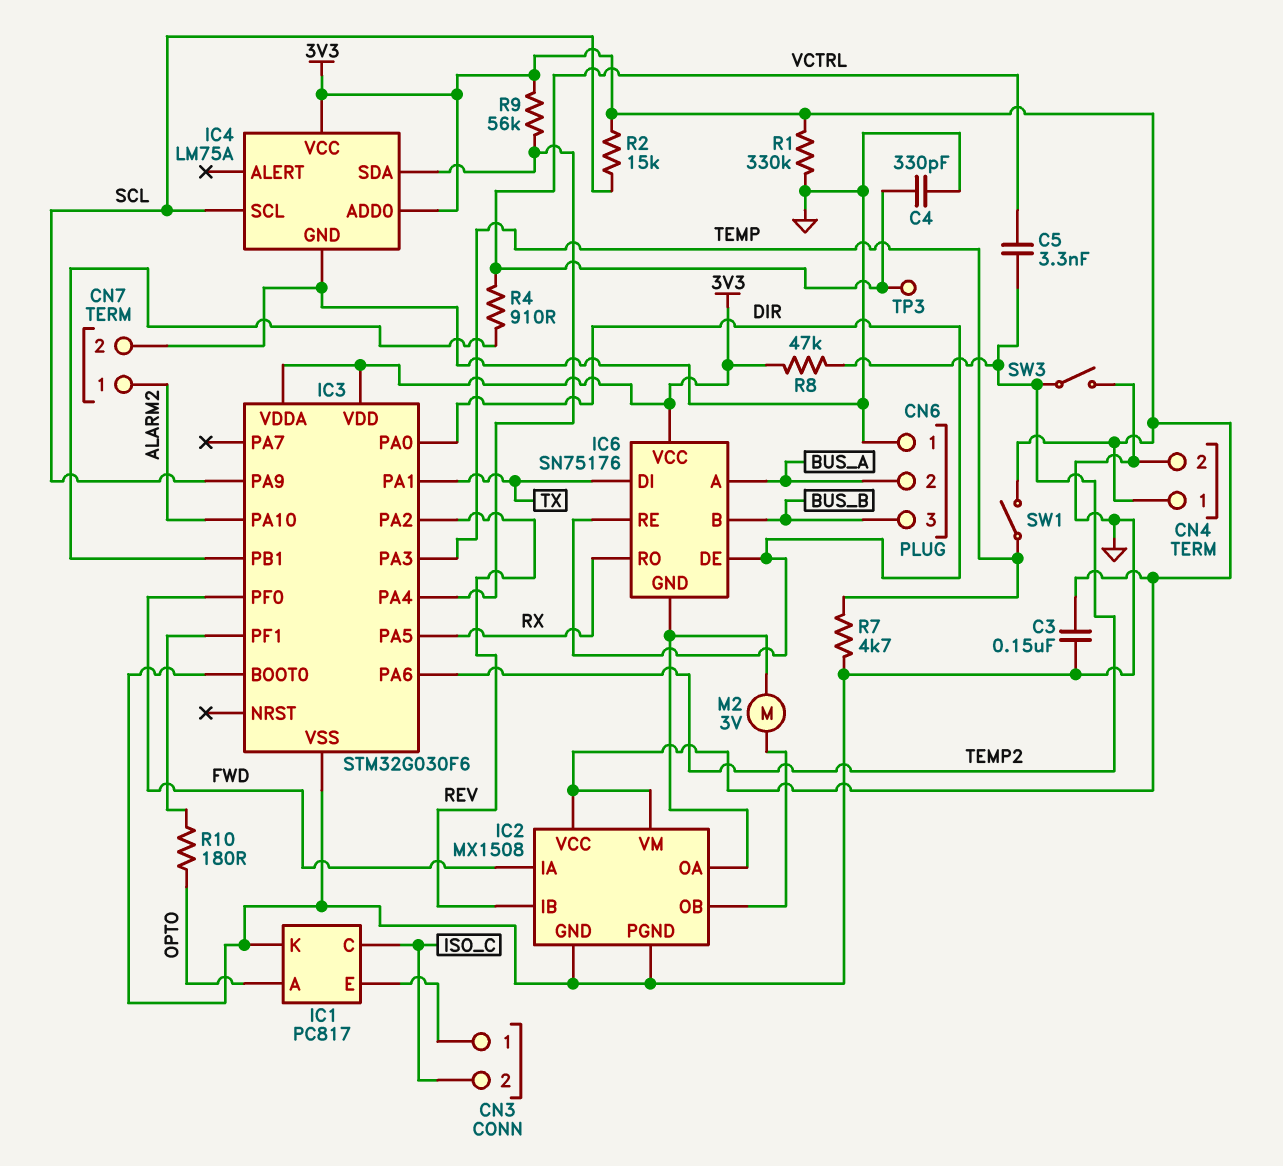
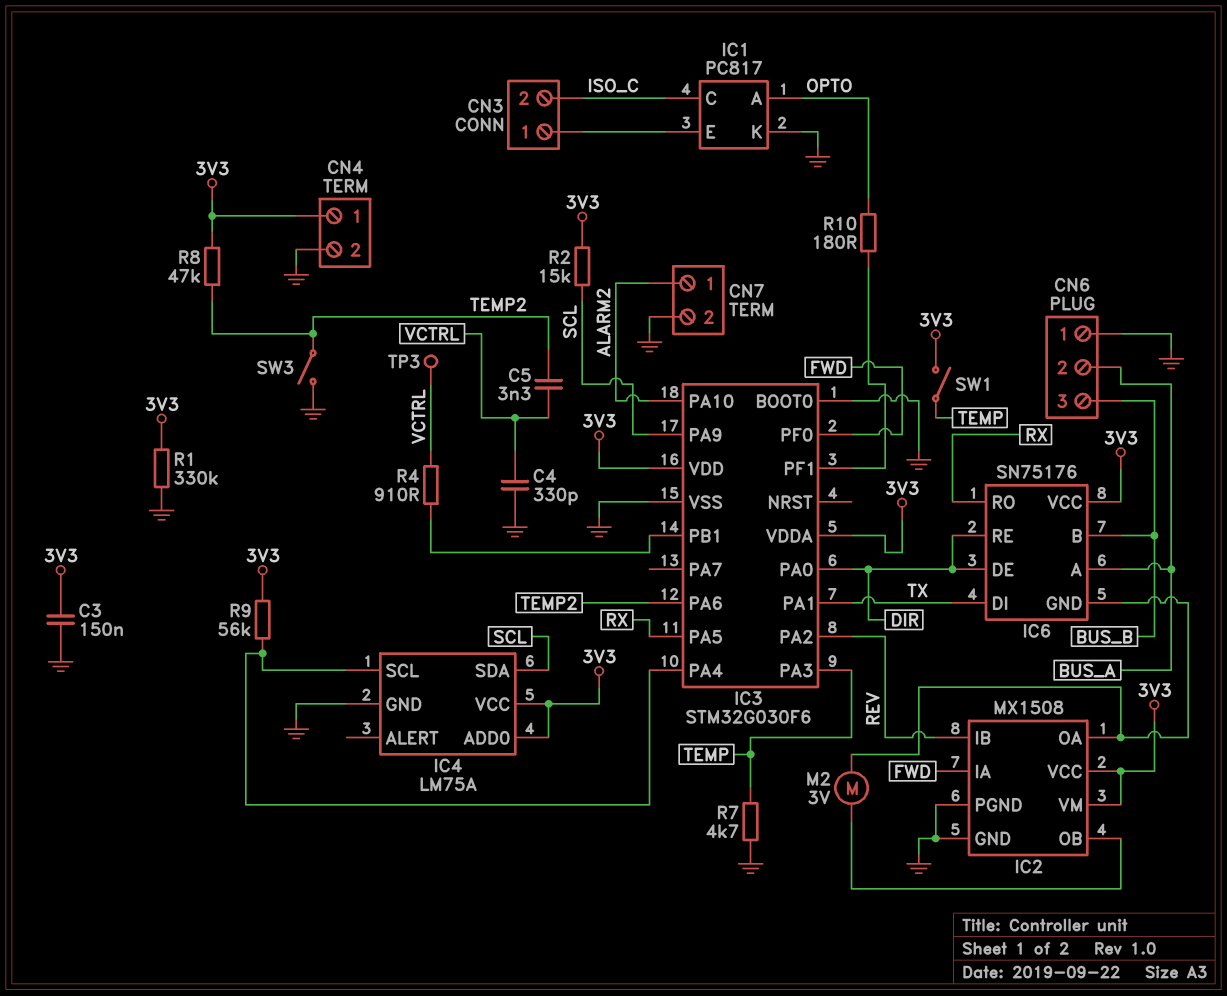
IC4 pin SCL: SCL -> IC3/PA4
IC4 pin SDA: IC3/PA4 -> SCL

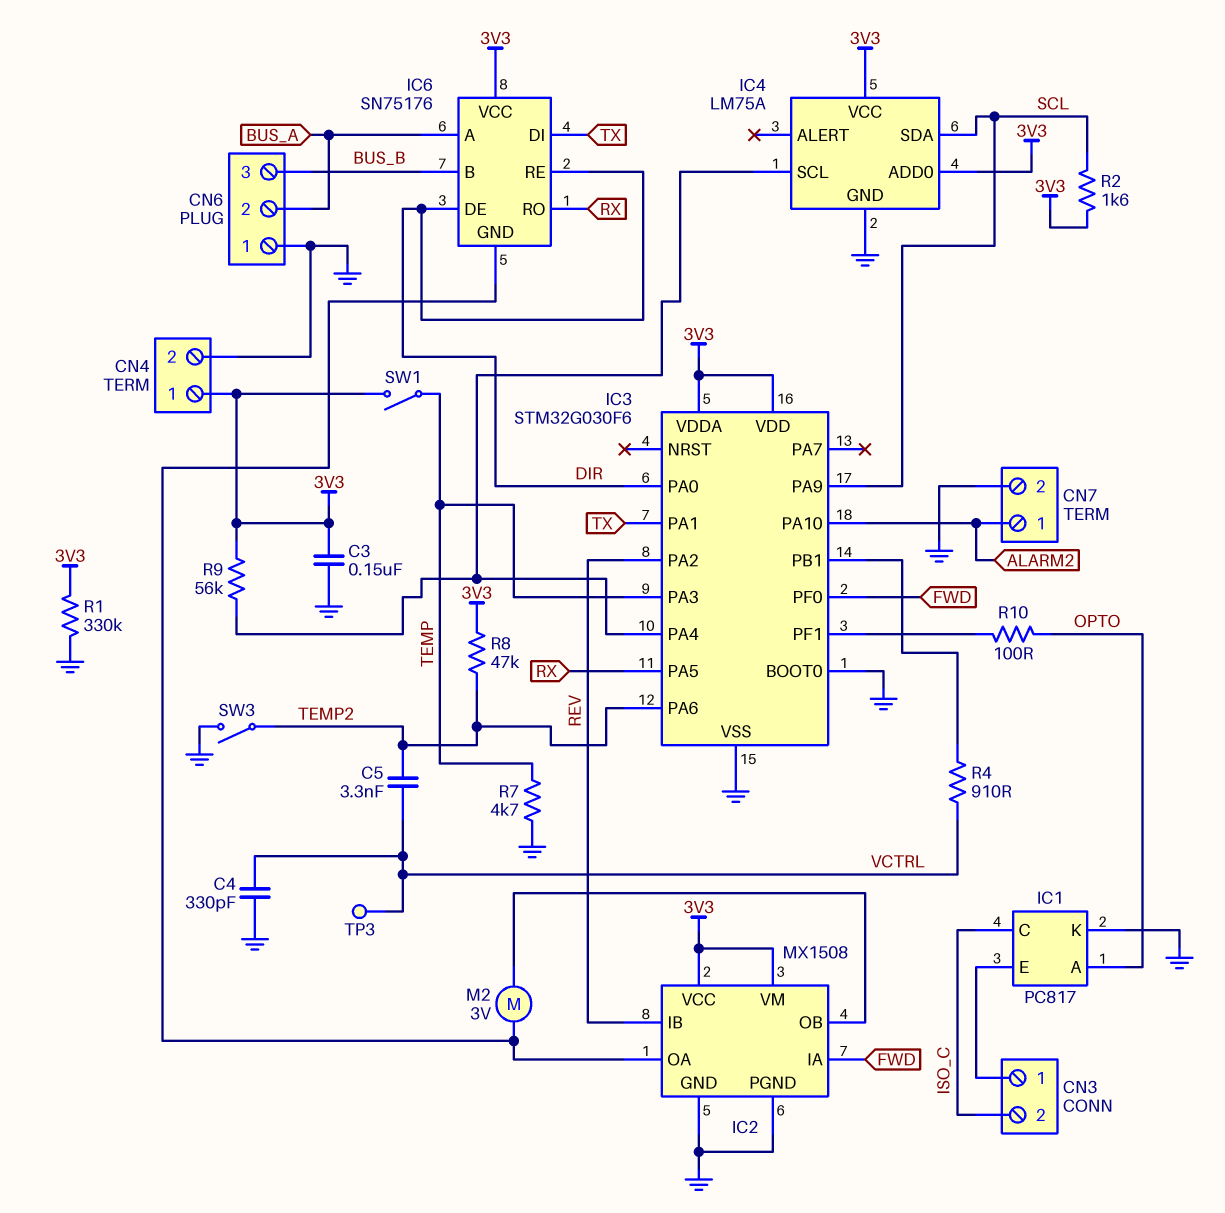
R2: 15k (3V3, SCL) -> 1.6k (3V3, SCL)
R10: 180 (IC3/PF1, OPTO) -> 100 (IC3/PF1, OPTO)

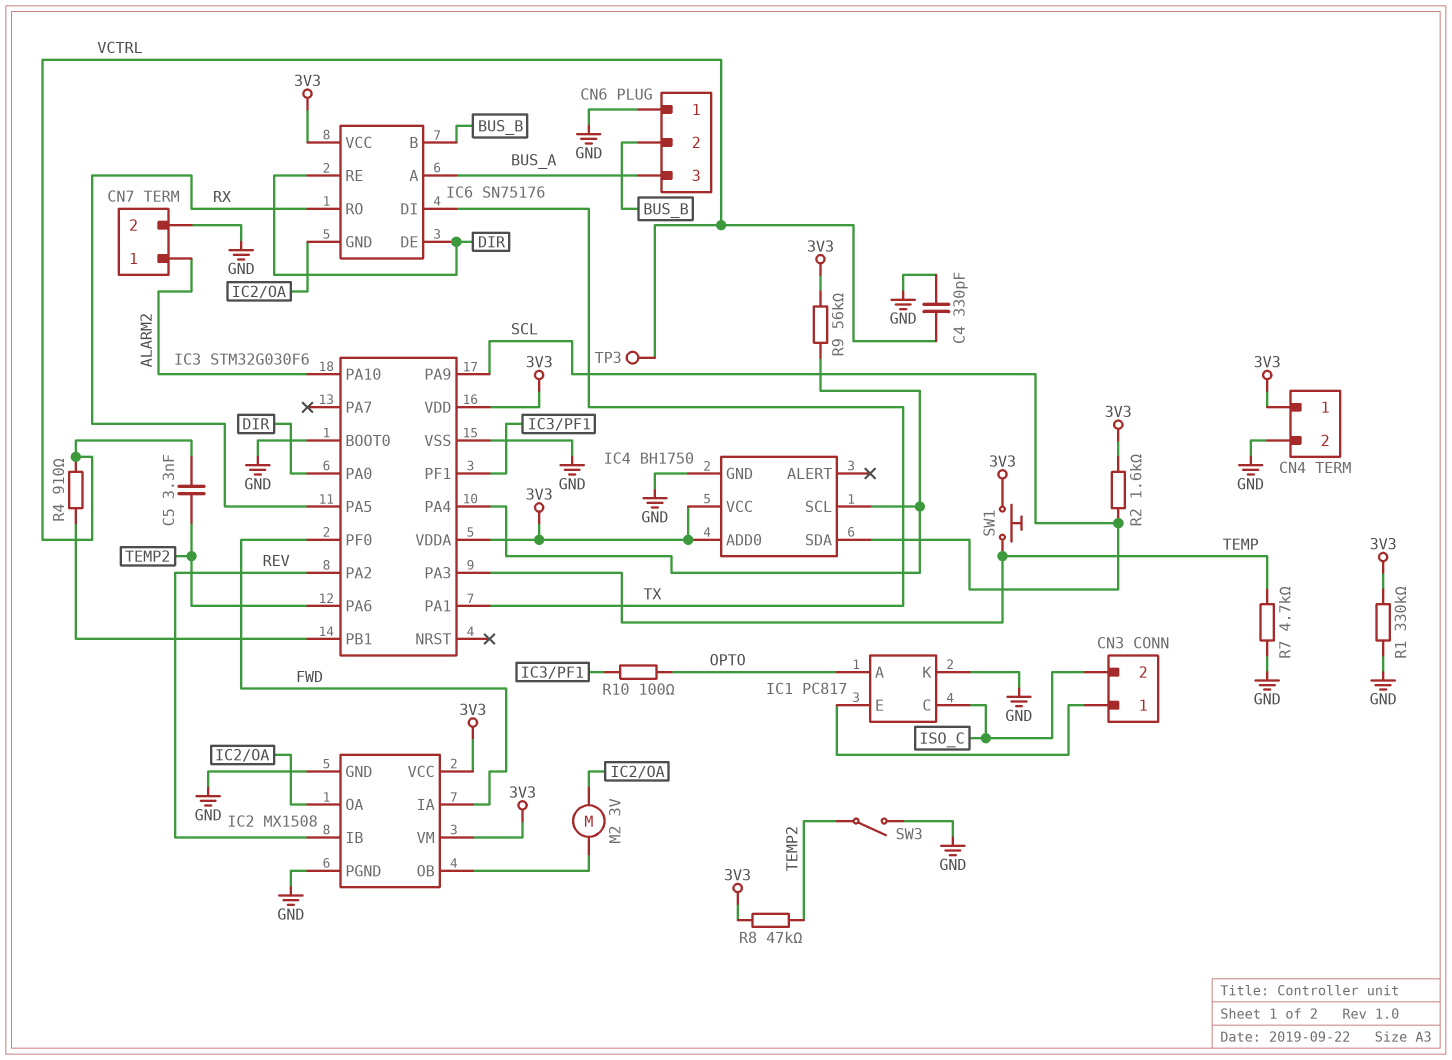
C3: 150nF (3V3, GND) -> none
CN6 pin 2: BUS_A -> BUS_B
CN6 pin 3: BUS_B -> BUS_A
IC4: LM75A -> BH1750
SW1: switch (3V3, TEMP) -> button (3V3, TEMP)

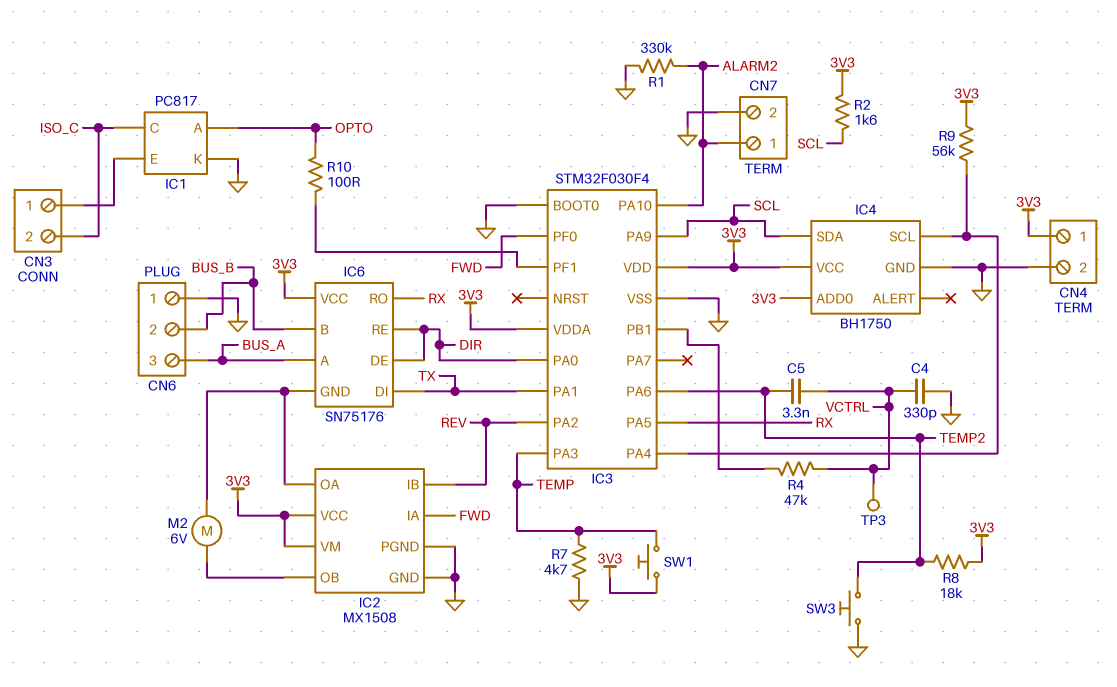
IC3: STM32G030F6 -> STM32F030F4
M2: motor 3V (IC2/OA, IC2/OB) -> motor 6V (IC2/OA, IC2/OB)
R1: 330k (3V3, GND) -> 330k (ALARM2, GND)
R4: 910 (IC3/PB1, VCTRL) -> 47k (IC3/PB1, VCTRL)
R8: 47k (3V3, TEMP2) -> 18k (3V3, TEMP2)
SW3: switch (GND, TEMP2) -> button (GND, TEMP2)

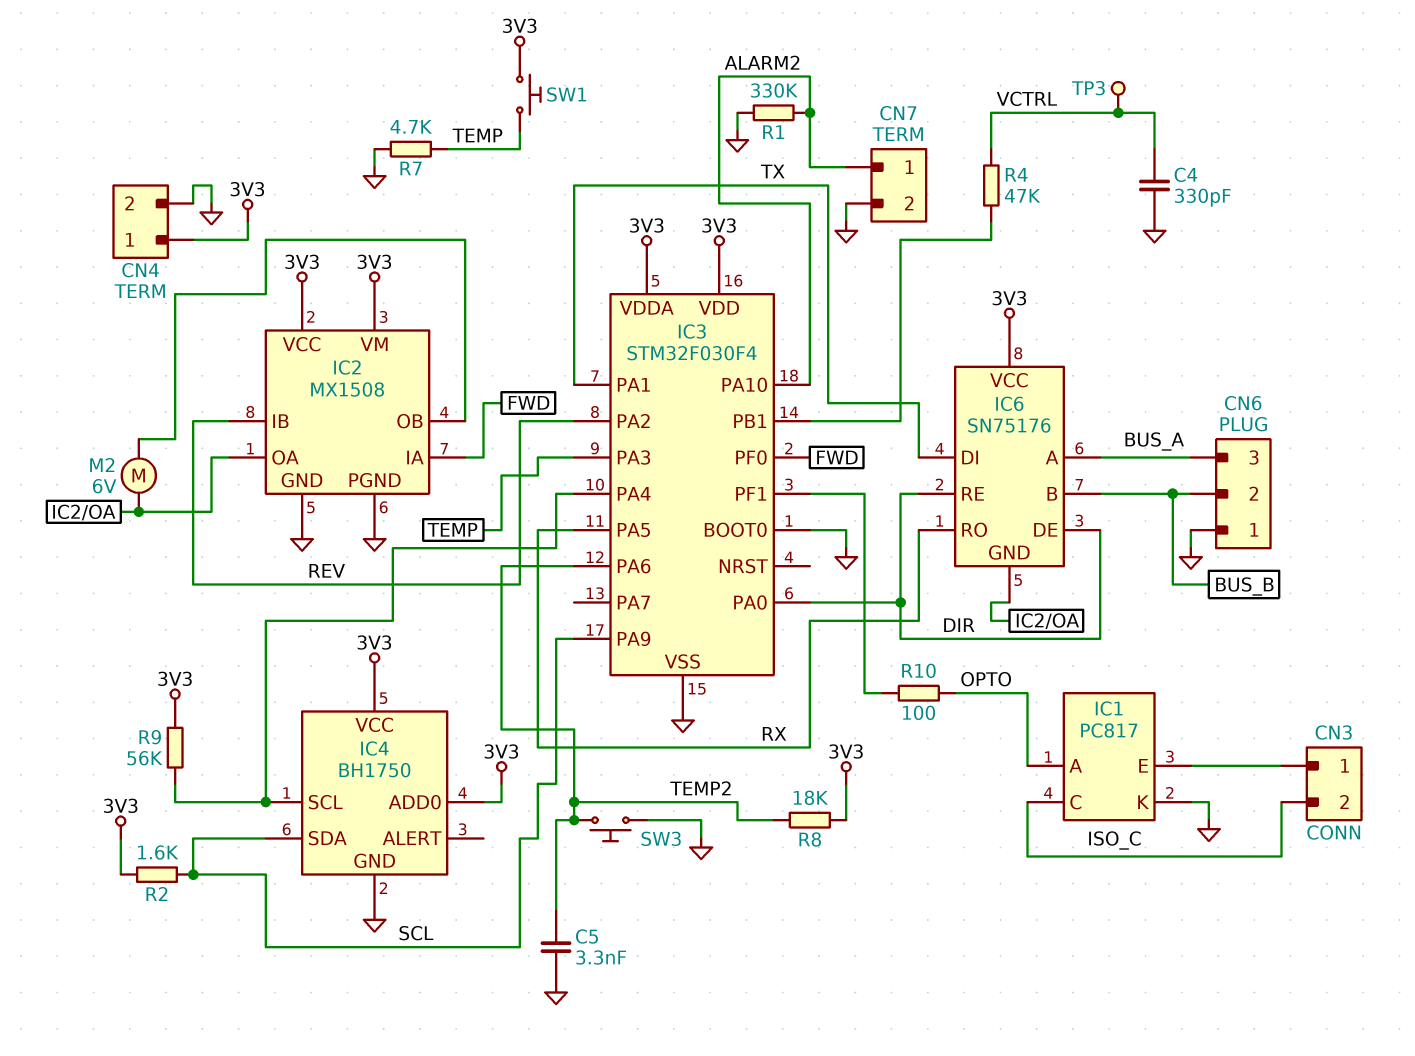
C5: 3.3nF (TEMP2, VCTRL) -> 3.3nF (GND, TEMP2)

